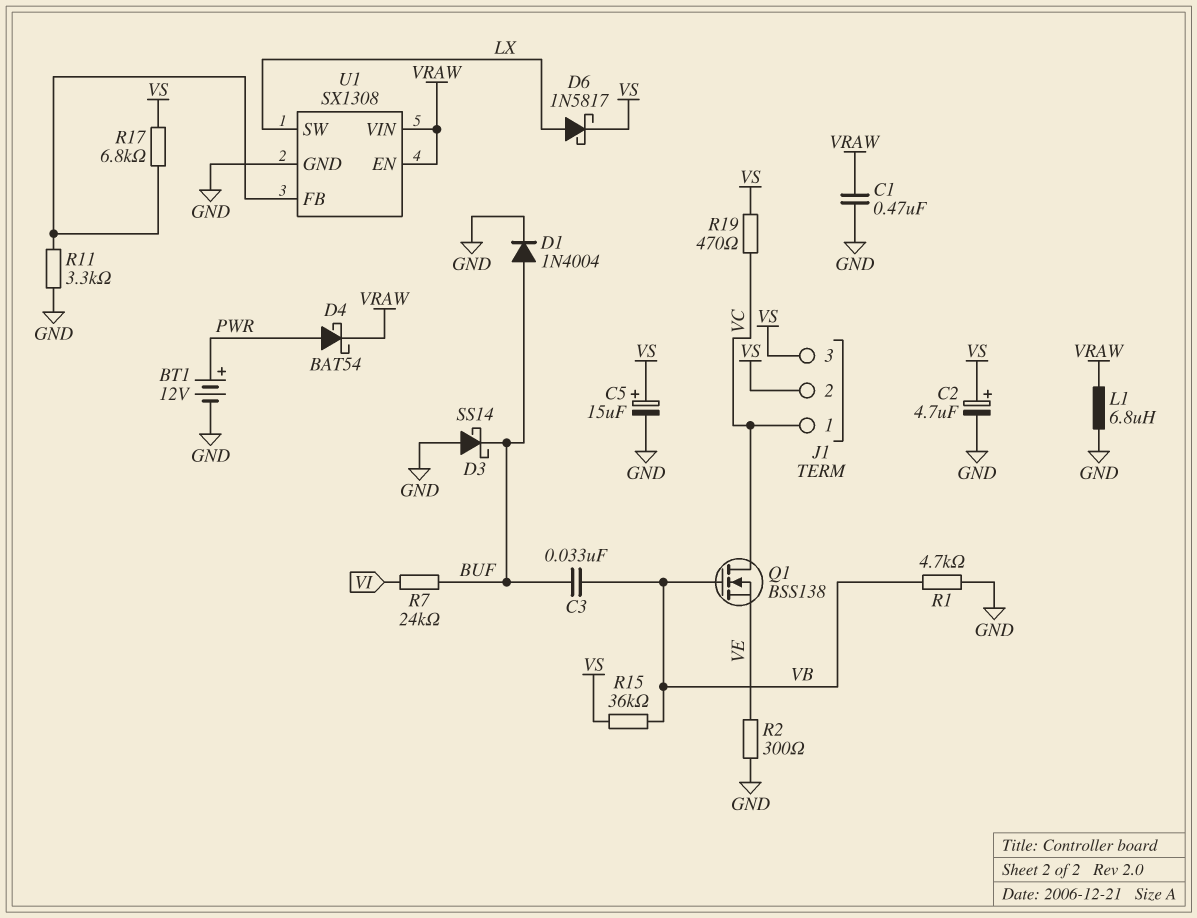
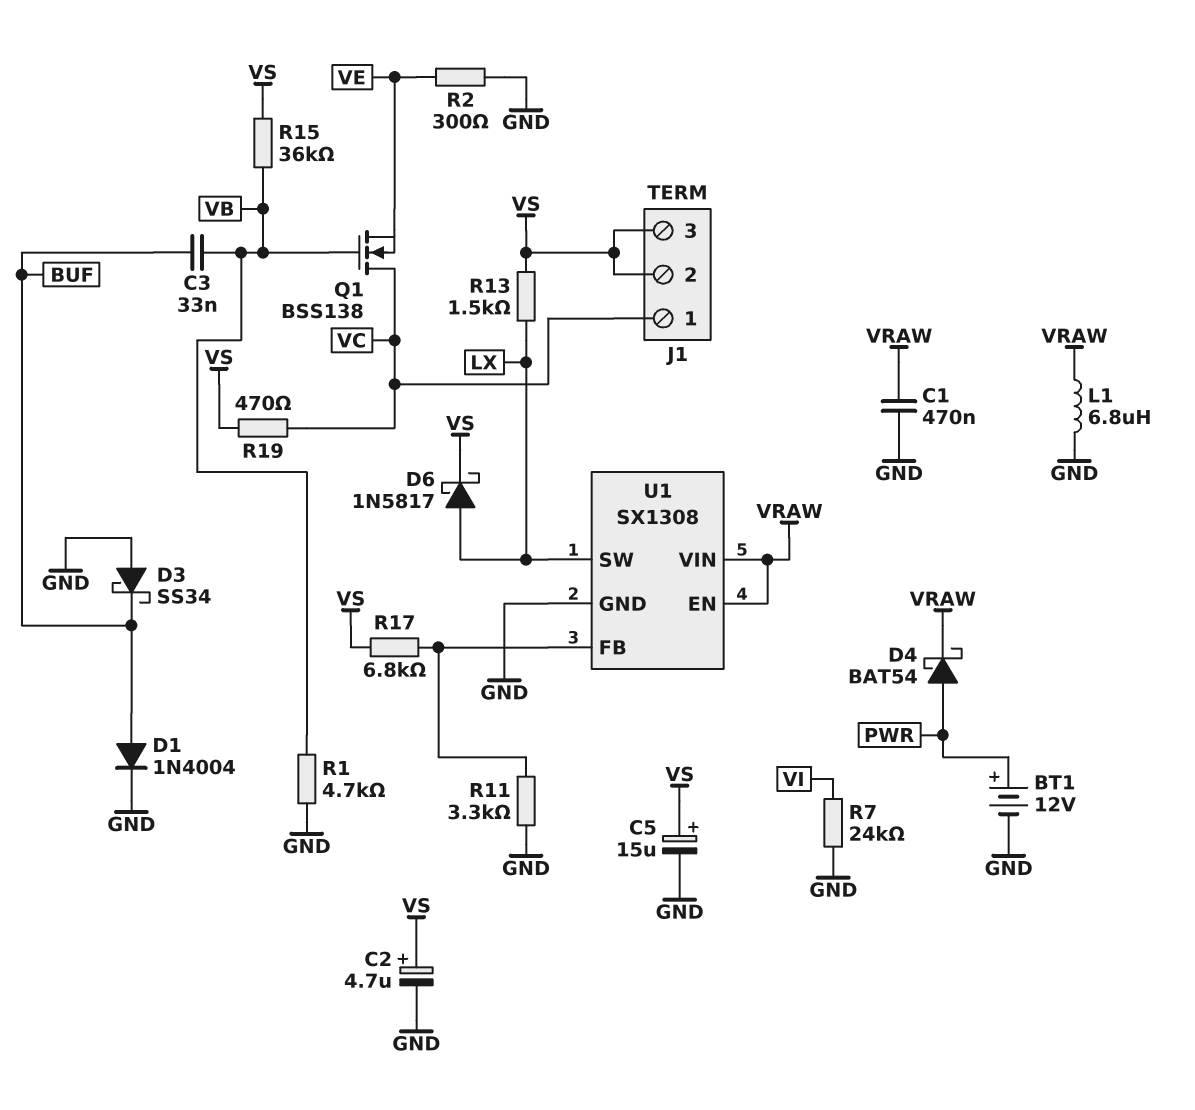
D3: schottky SS14 (A GND, K BUF) -> schottky SS34 (A GND, K BUF)
R7: 24k (BUF, VI) -> 24k (GND, VI)
R13: none -> 1.5k (LX, VS)

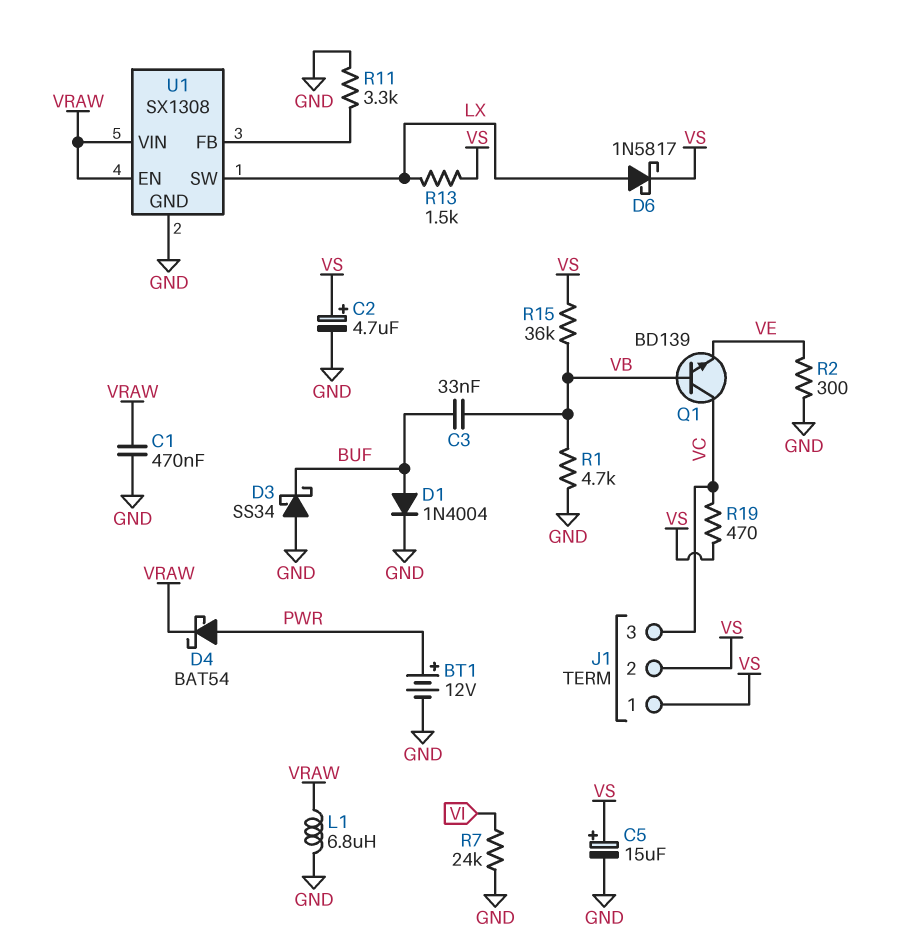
J1 pin 1: VC -> VS
J1 pin 3: VS -> VC
Q1: NMOS BSS138 (G VB, D VC, S VE) -> NPN BD139 (B VB, C VC, E VE)
R17: 6.8k (U1/FB, VS) -> none

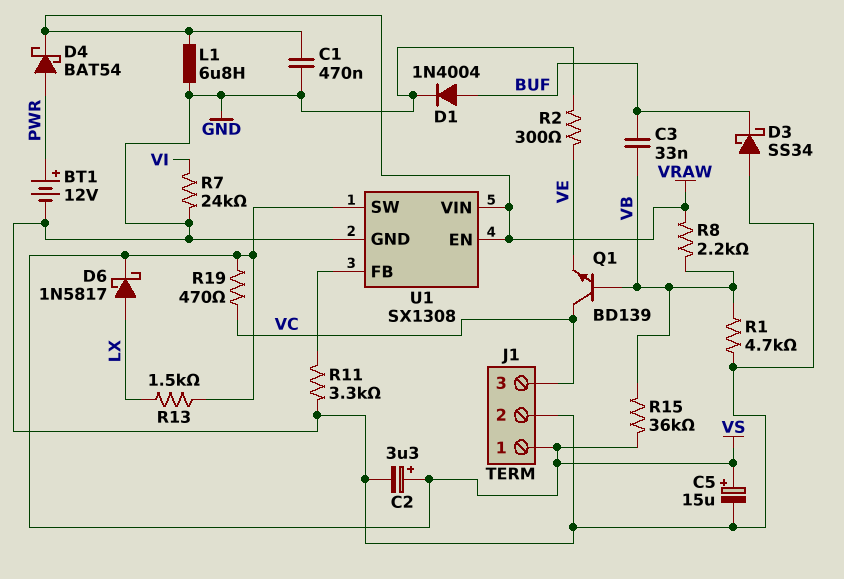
C2: 4.7uF (plus VS, minus GND) -> 3.3uF (plus VS, minus GND)
J1 pin 2: VS -> GND
R8: none -> 2.2k (VB, VRAW)
U1 pin SW: LX -> VS

